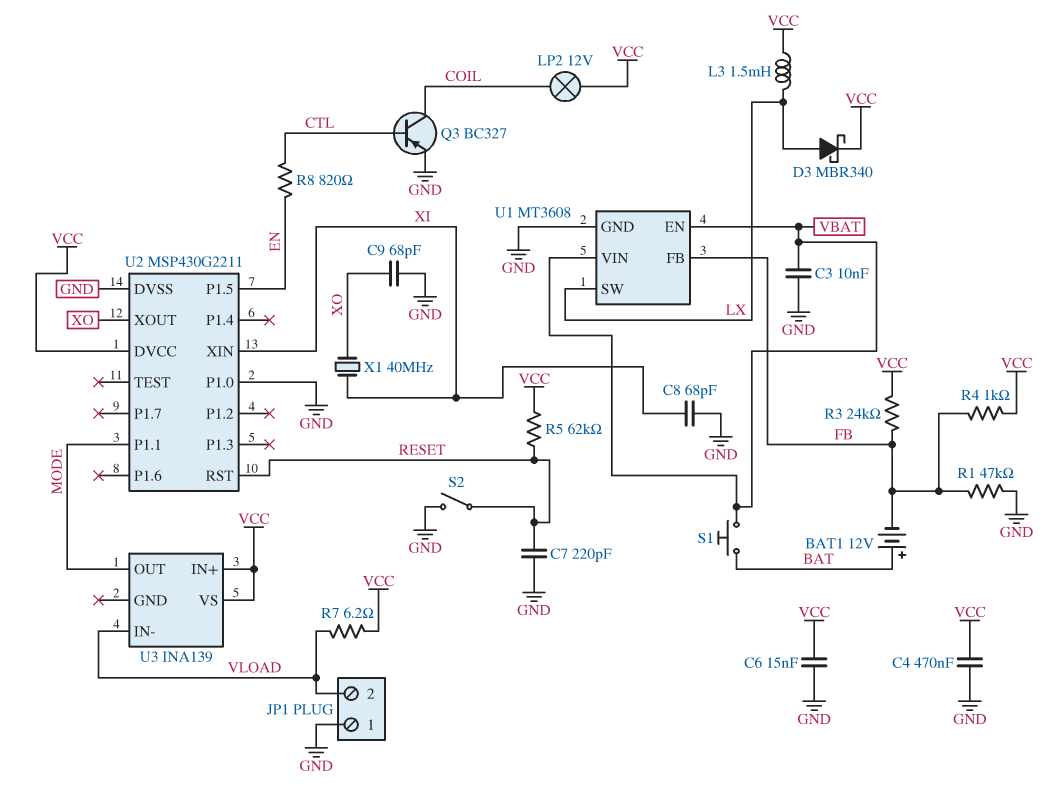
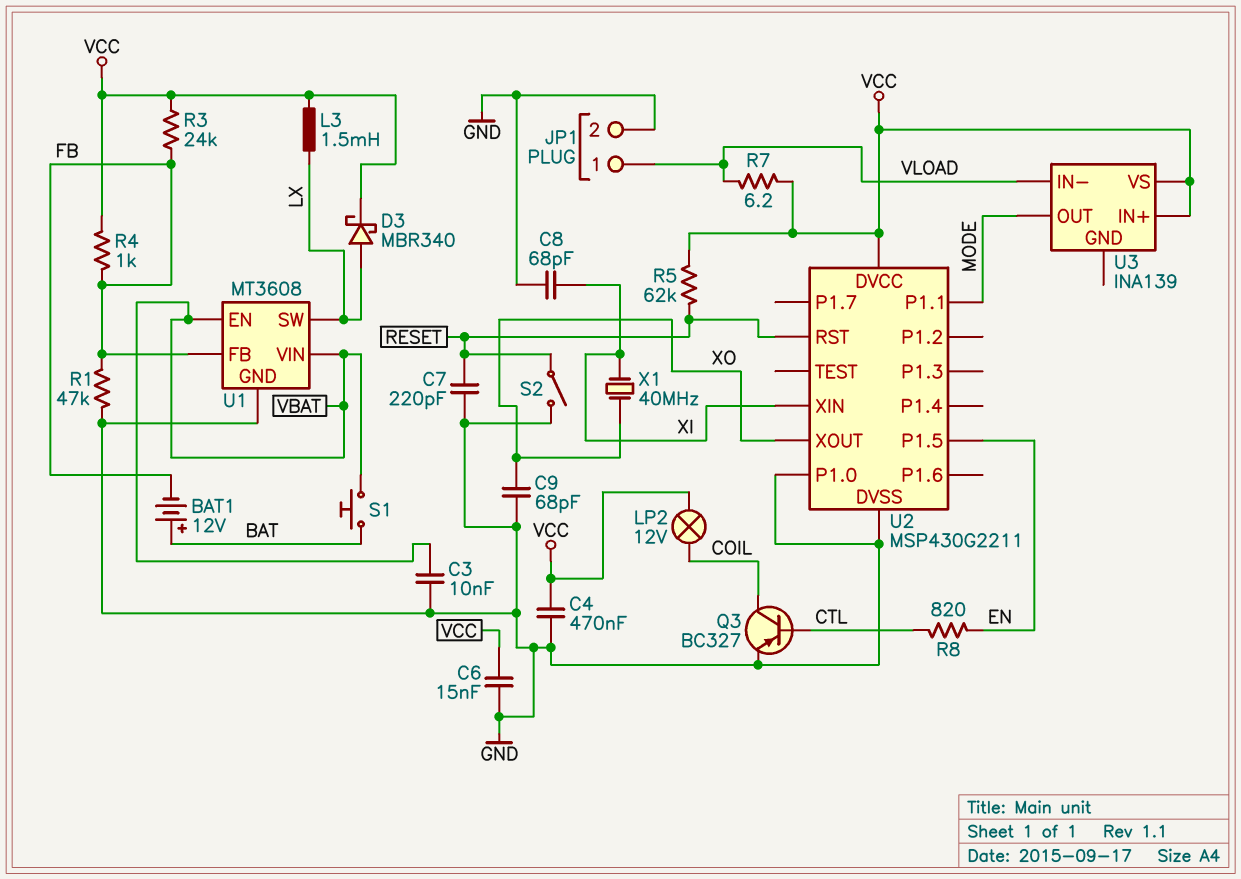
JP1 pin 1: GND -> VLOAD
JP1 pin 2: VLOAD -> GND

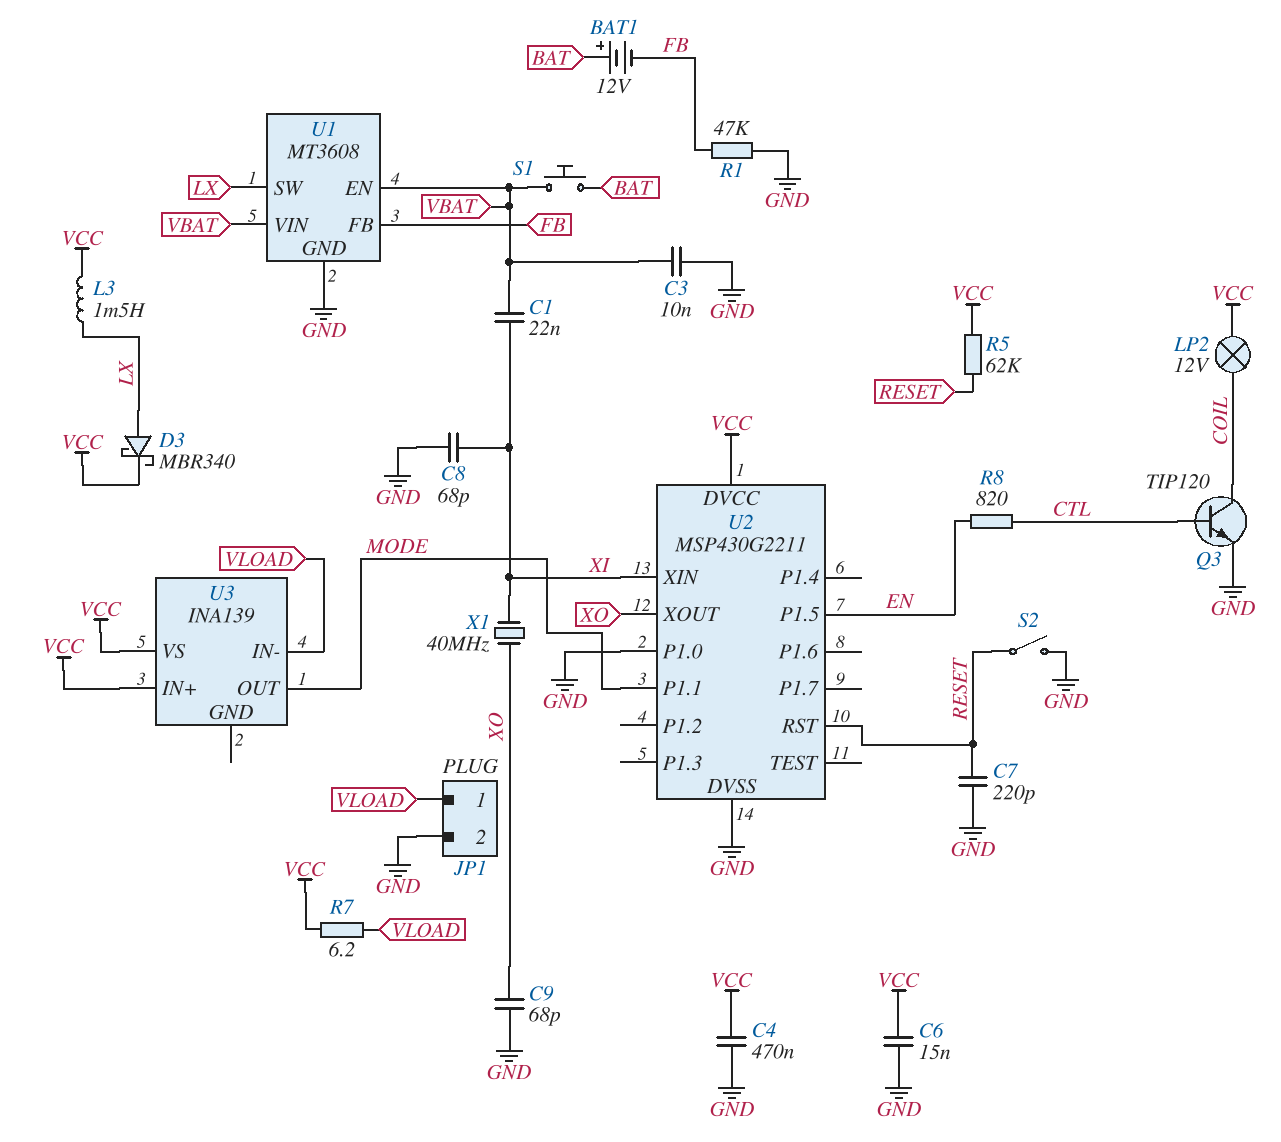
C1: none -> 22nF (VBAT, XI)
Q3: PNP BC327 (B CTL, C COIL, E GND) -> NPN TIP120 (B CTL, C COIL, E GND)
R3: 24k (FB, VCC) -> none
R4: 1k (FB, VCC) -> none

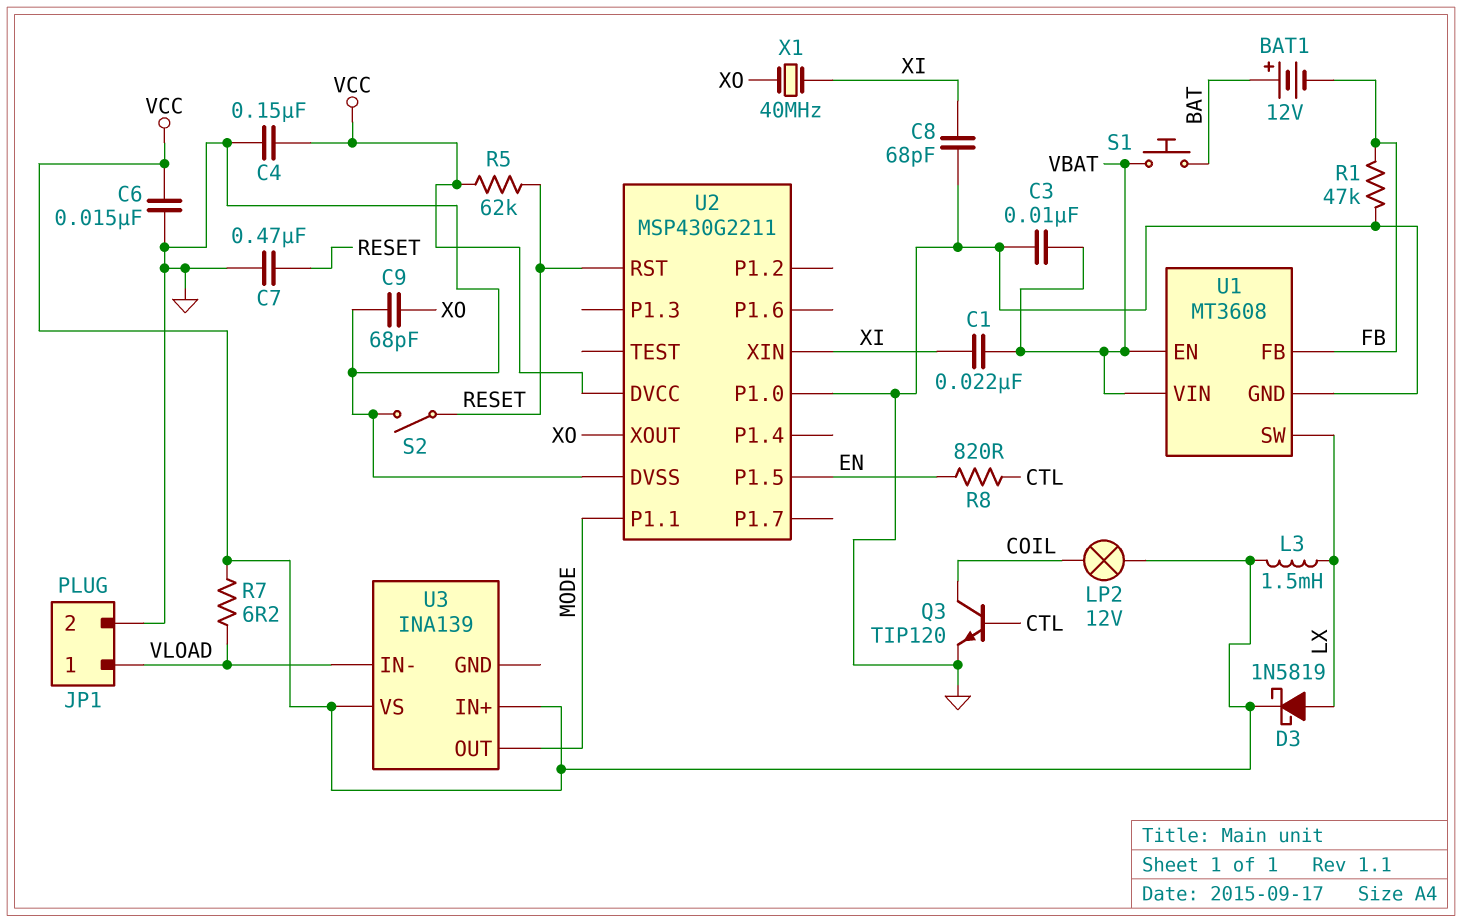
C4: 470nF (GND, VCC) -> 150nF (GND, VCC)
C7: 220pF (GND, RESET) -> 470nF (GND, RESET)
D3: schottky MBR340 (A LX, K VCC) -> schottky 1N5819 (A LX, K VCC)

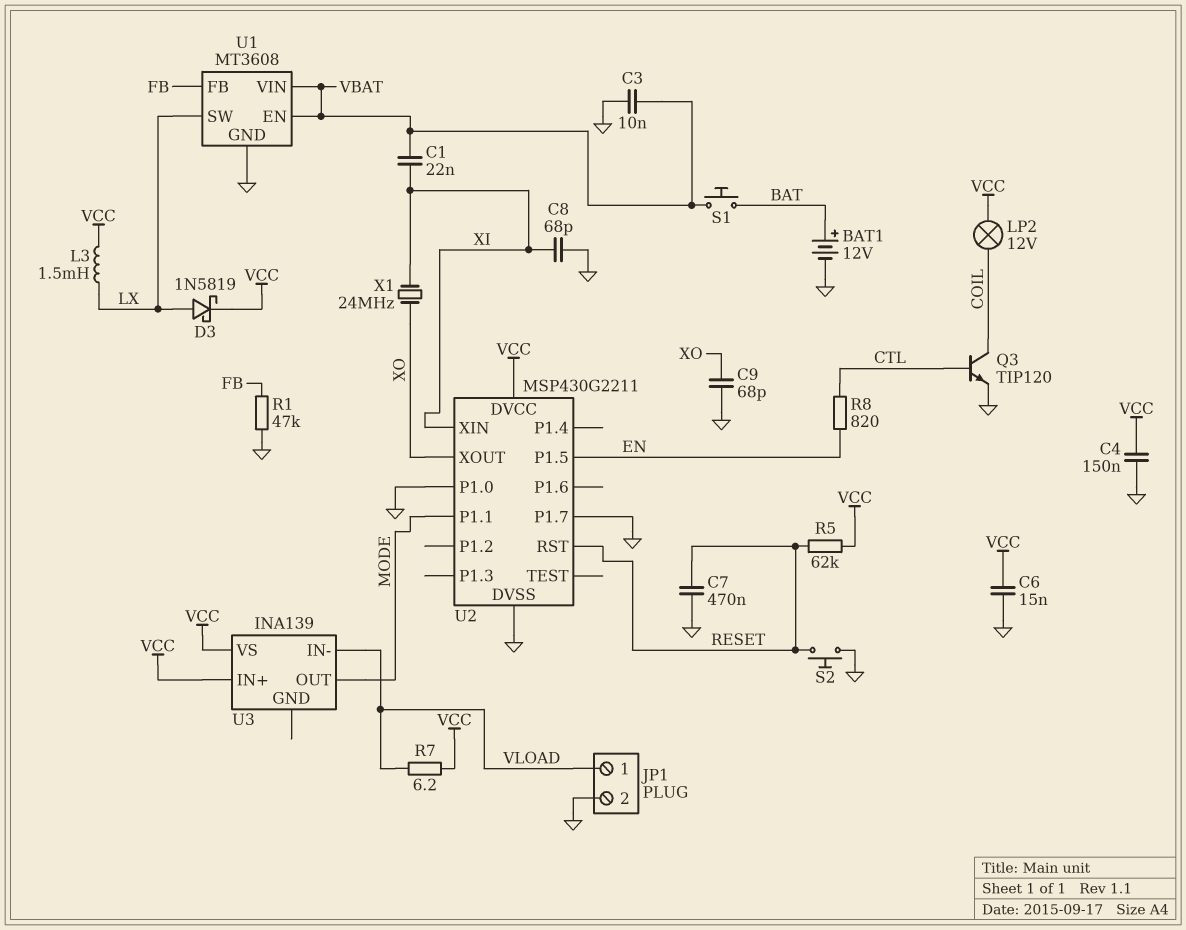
BAT1: 12V (plus BAT, minus FB) -> 12V (plus BAT, minus GND)
S2: switch (GND, RESET) -> button (GND, RESET)
U2 pin P1.7: none -> GND
X1: 40MHz (XI, XO) -> 24MHz (XI, XO)

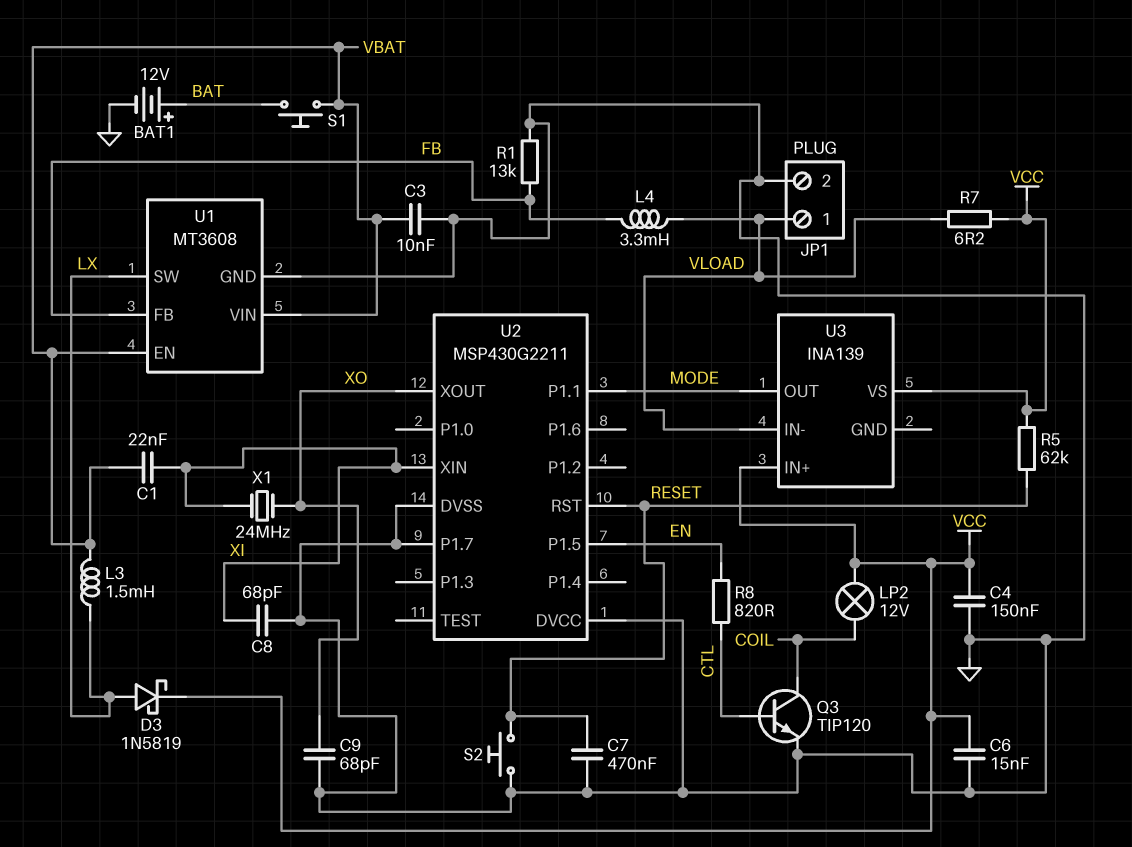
L3: 1.5mH (LX, VCC) -> 1.5mH (LX, VBAT)
L4: none -> 3.3mH (FB, VLOAD)
R1: 47k (FB, GND) -> 13k (FB, GND)
U2 pin DVCC: VCC -> GND
U2 pin P1.0: GND -> none

